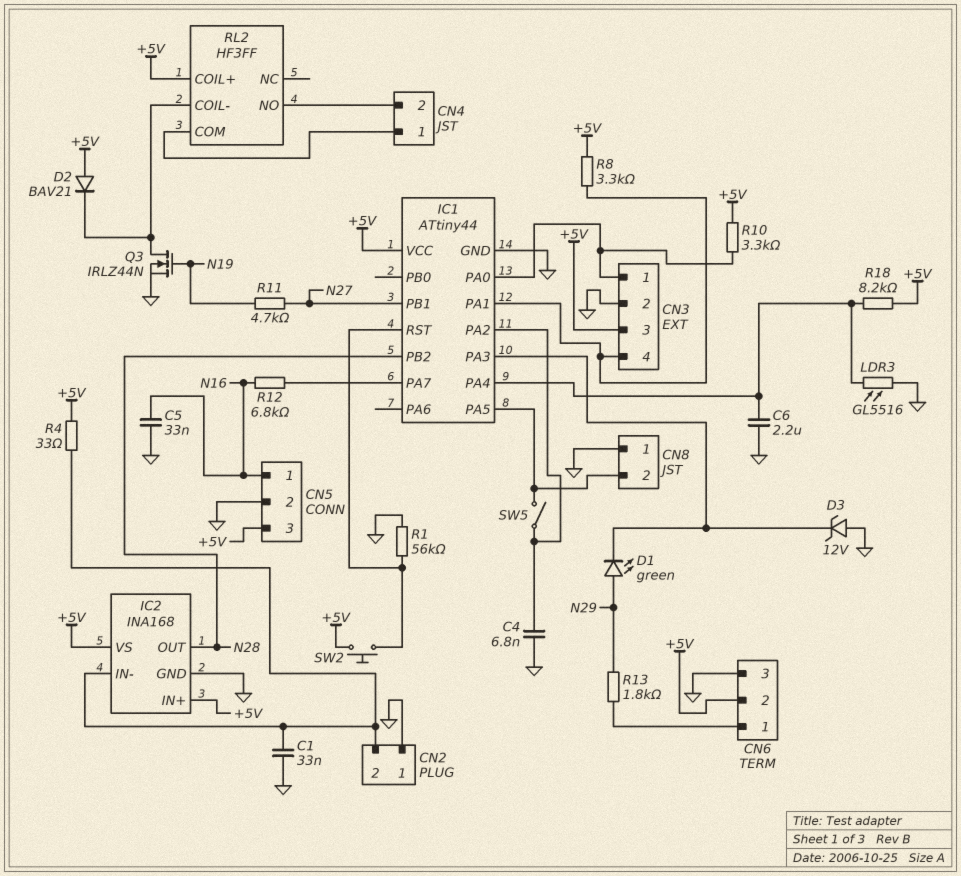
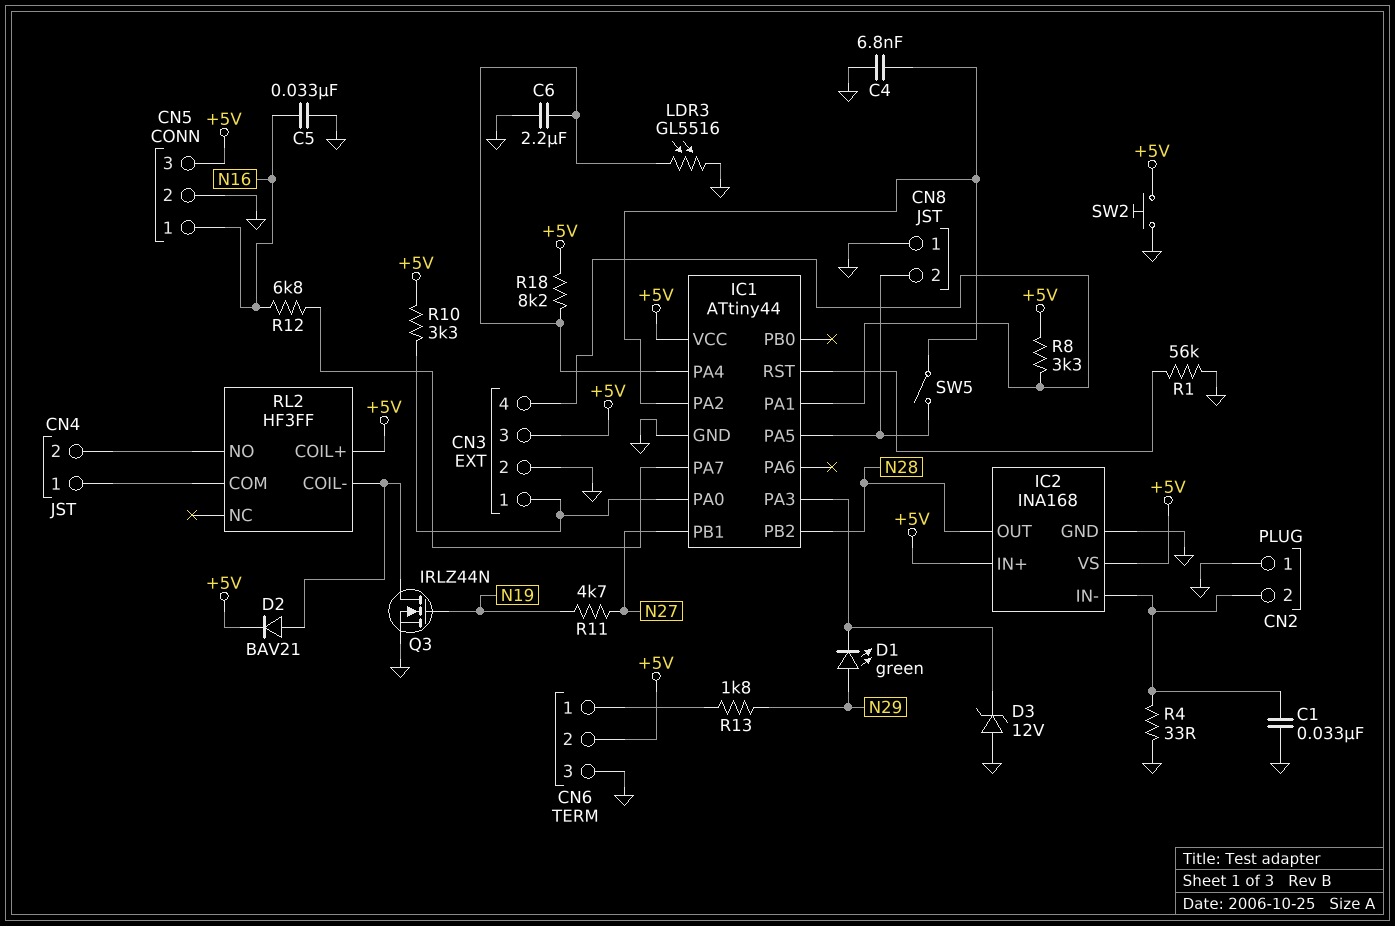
D2: diode BAV21 (A +5V, K RL2/COIL-) -> diode BAV21 (A RL2/COIL-, K +5V)
R4: 33 (+5V, CN2/2) -> 33 (CN2/2, GND)
SW2: button (+5V, IC1/RST) -> button (+5V, GND)

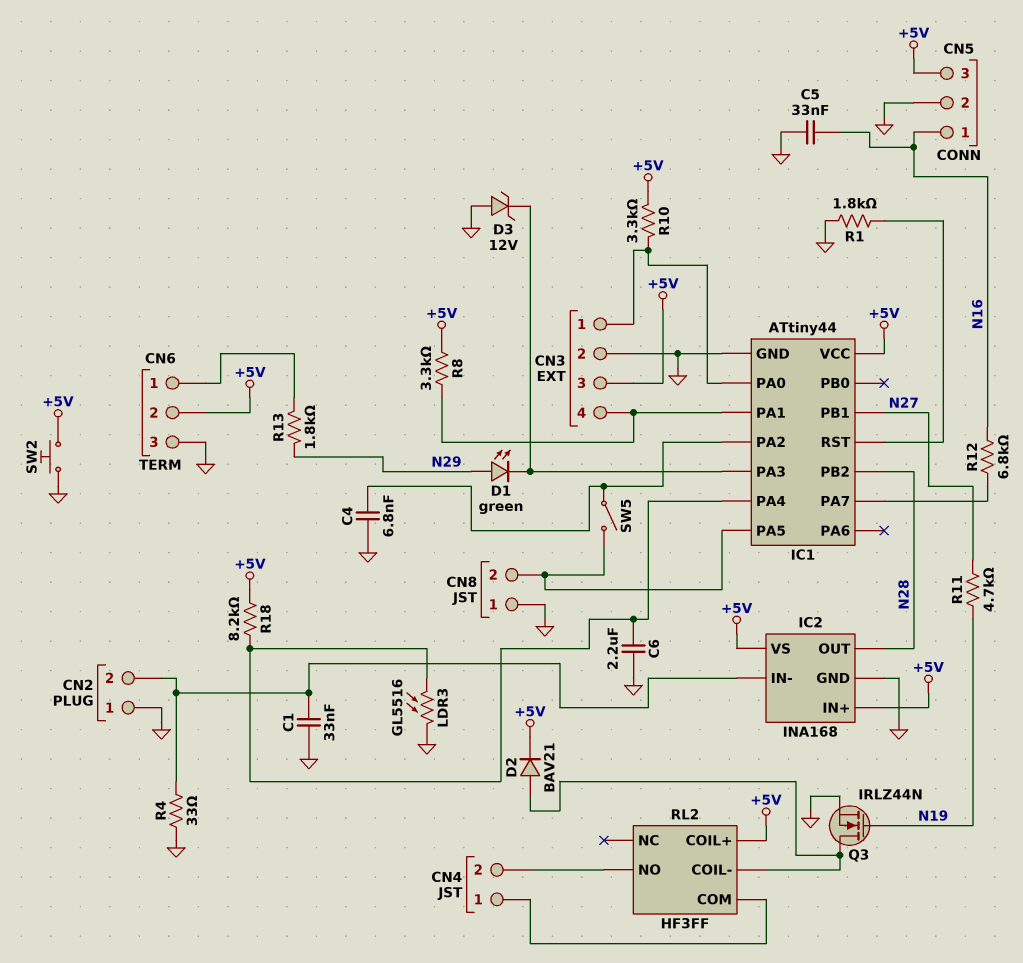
R1: 56k (GND, IC1/RST) -> 1.8k (GND, IC1/RST)

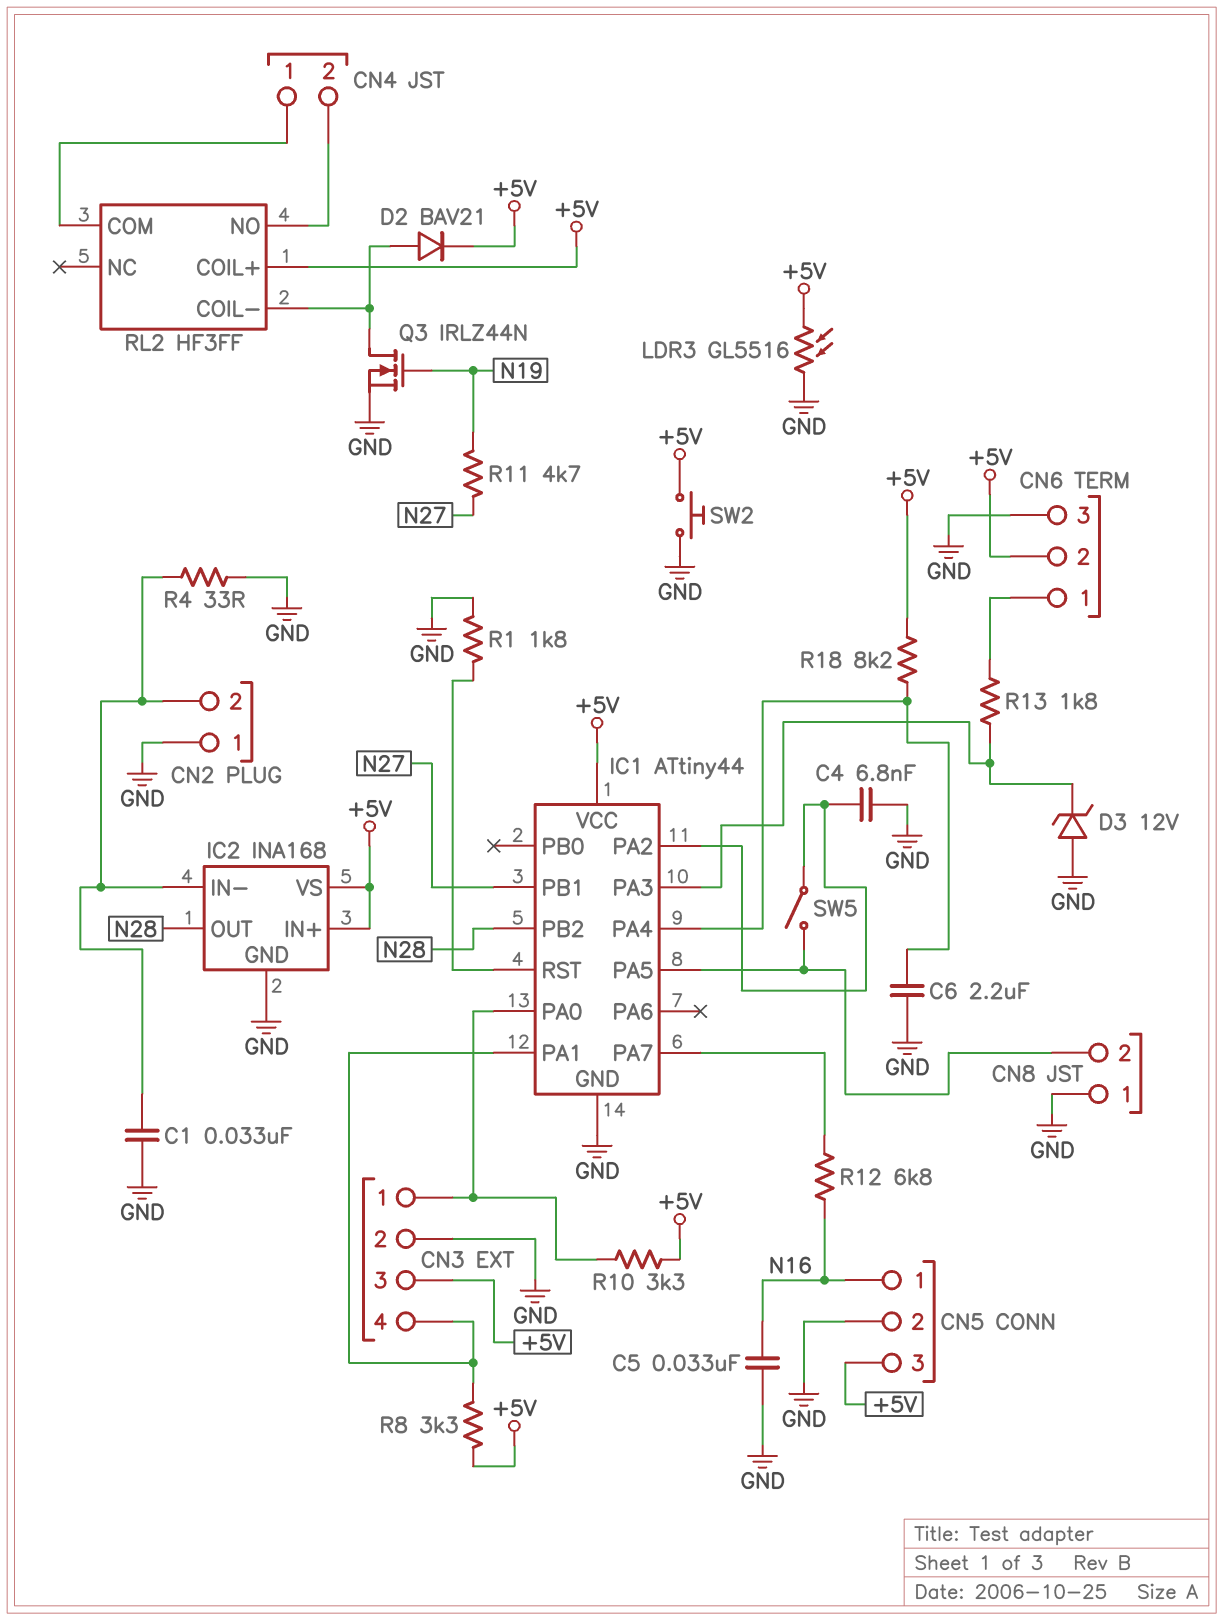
D1: LED green (A N29, K IC1/PA3) -> none
LDR3: GL5516 (GND, IC1/PA4) -> GL5516 (+5V, GND)
R13: 1.8k (CN6/1, N29) -> 1.8k (CN6/1, IC1/PA3)

